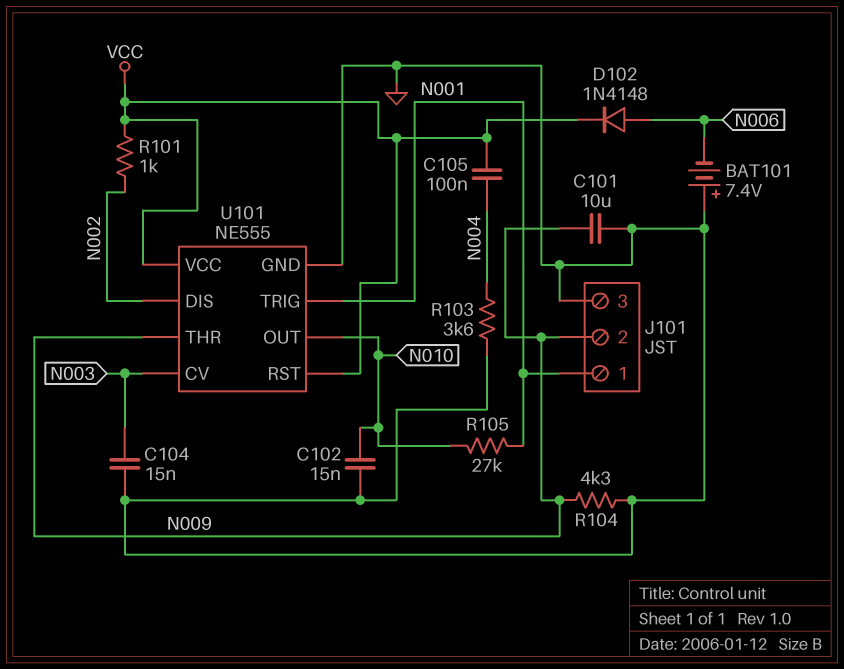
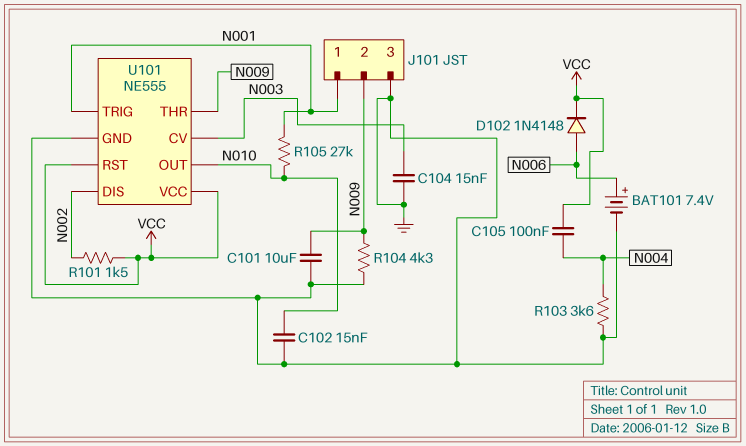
BAT101: 7.4V (plus GND, minus N006) -> 7.4V (plus N006, minus GND)
R101: 1k (N002, VCC) -> 1.5k (N002, VCC)

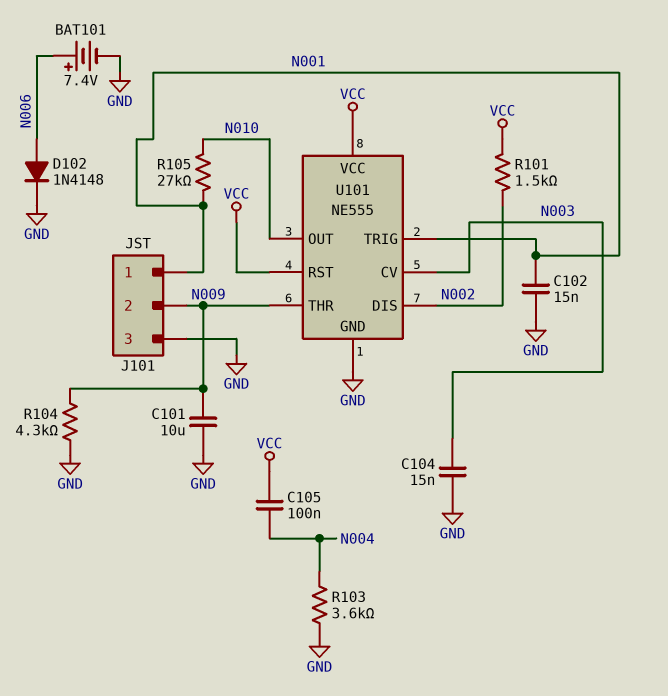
C102: 15nF (GND, N010) -> 15nF (GND, N001)
D102: diode 1N4148 (A N006, K VCC) -> diode 1N4148 (A N006, K GND)

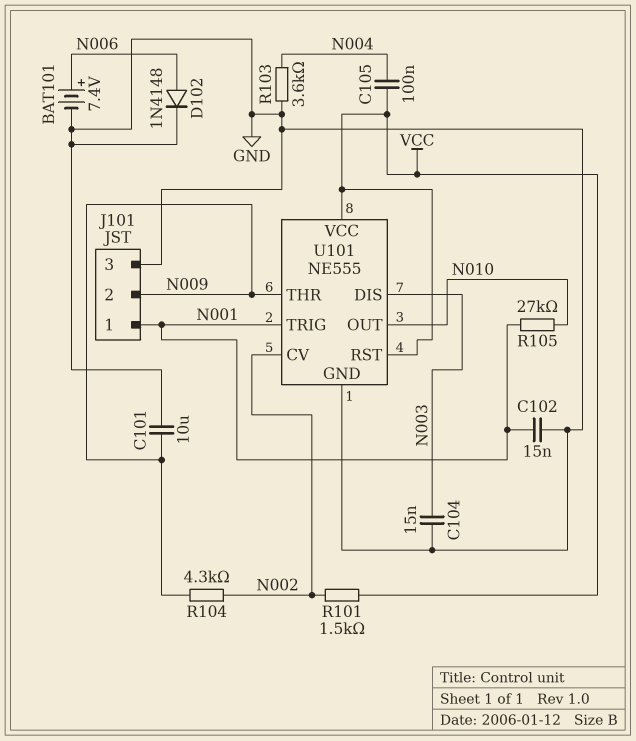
R104: 4.3k (GND, N009) -> 4.3k (N002, N009)
U101 pin CV: N003 -> N002
U101 pin DIS: N002 -> N003

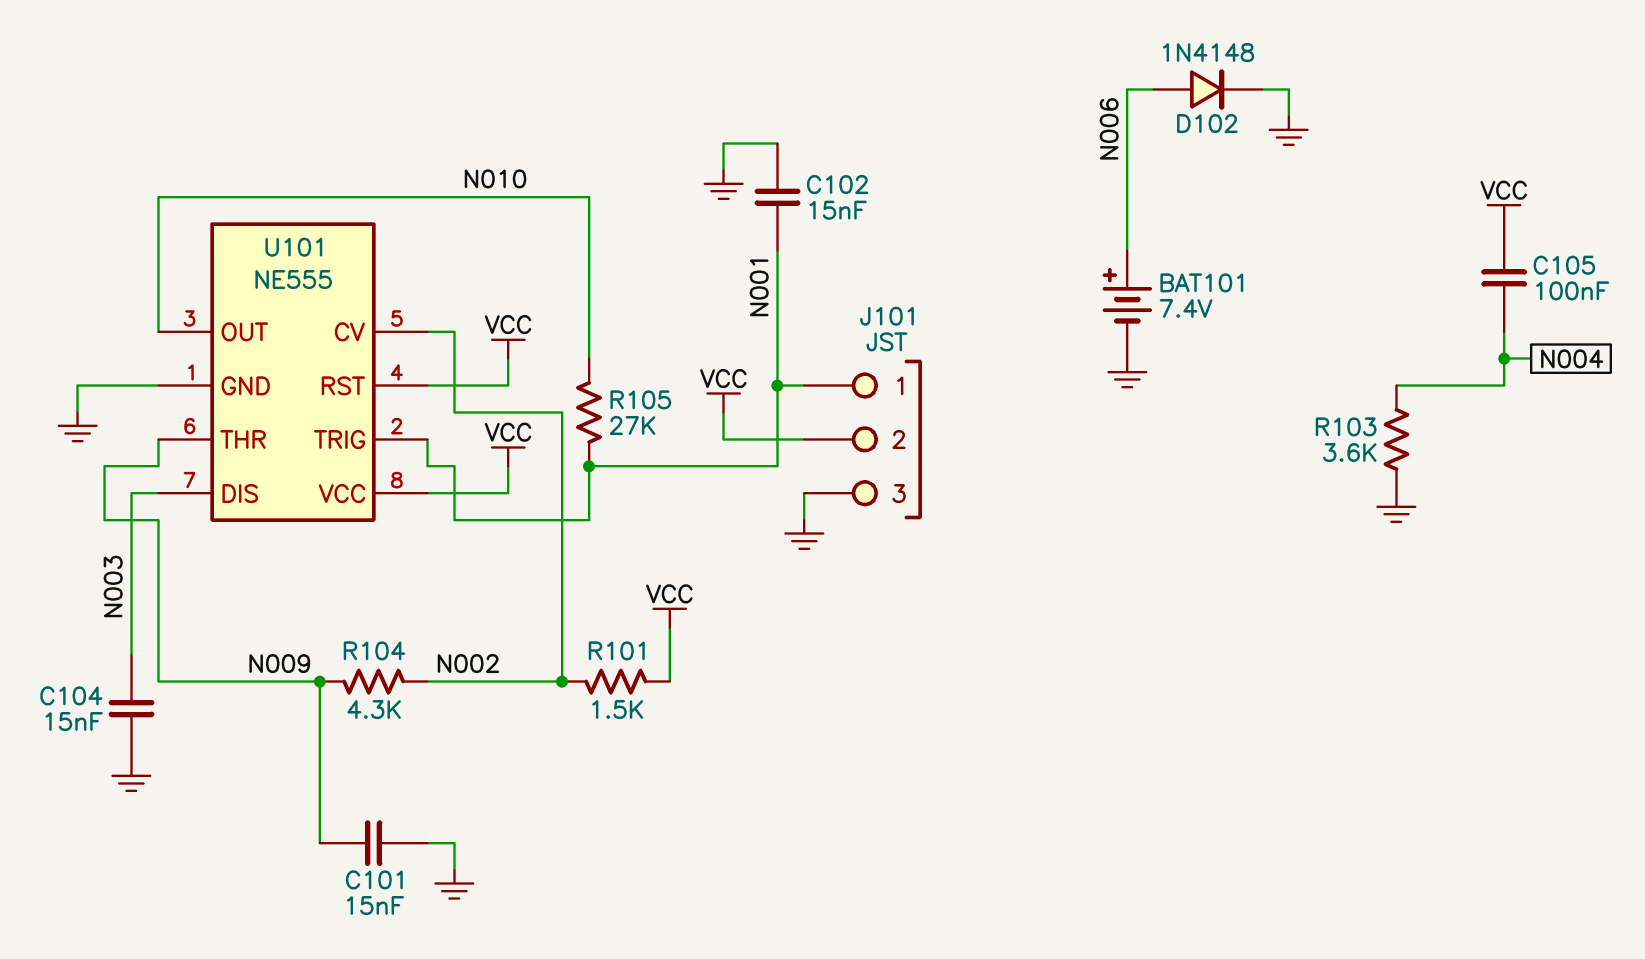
C101: 10uF (GND, N009) -> 15nF (GND, N009)
J101 pin 2: N009 -> VCC

